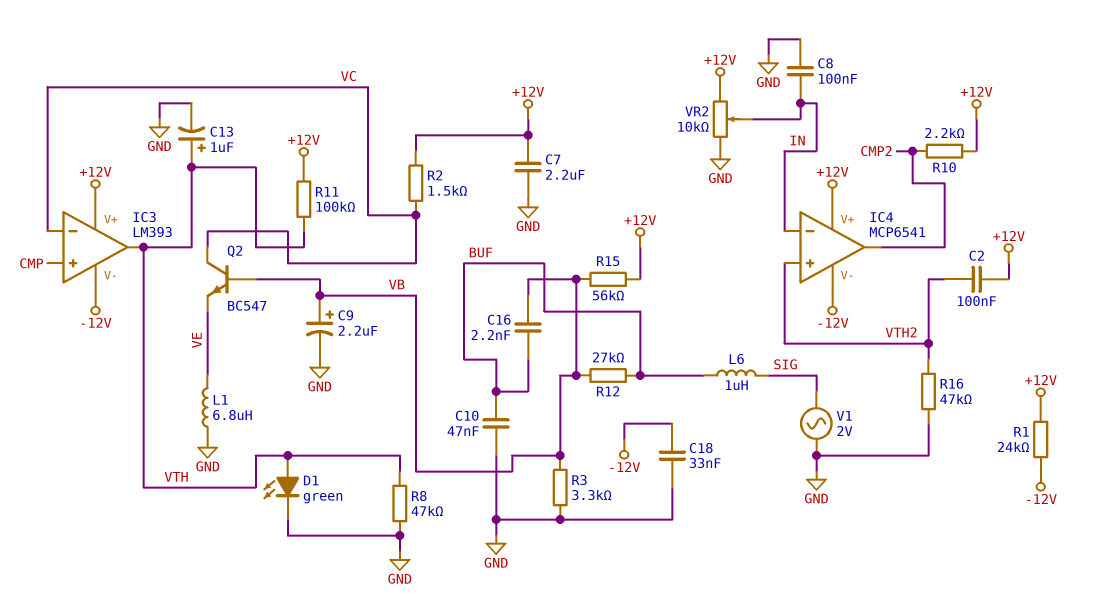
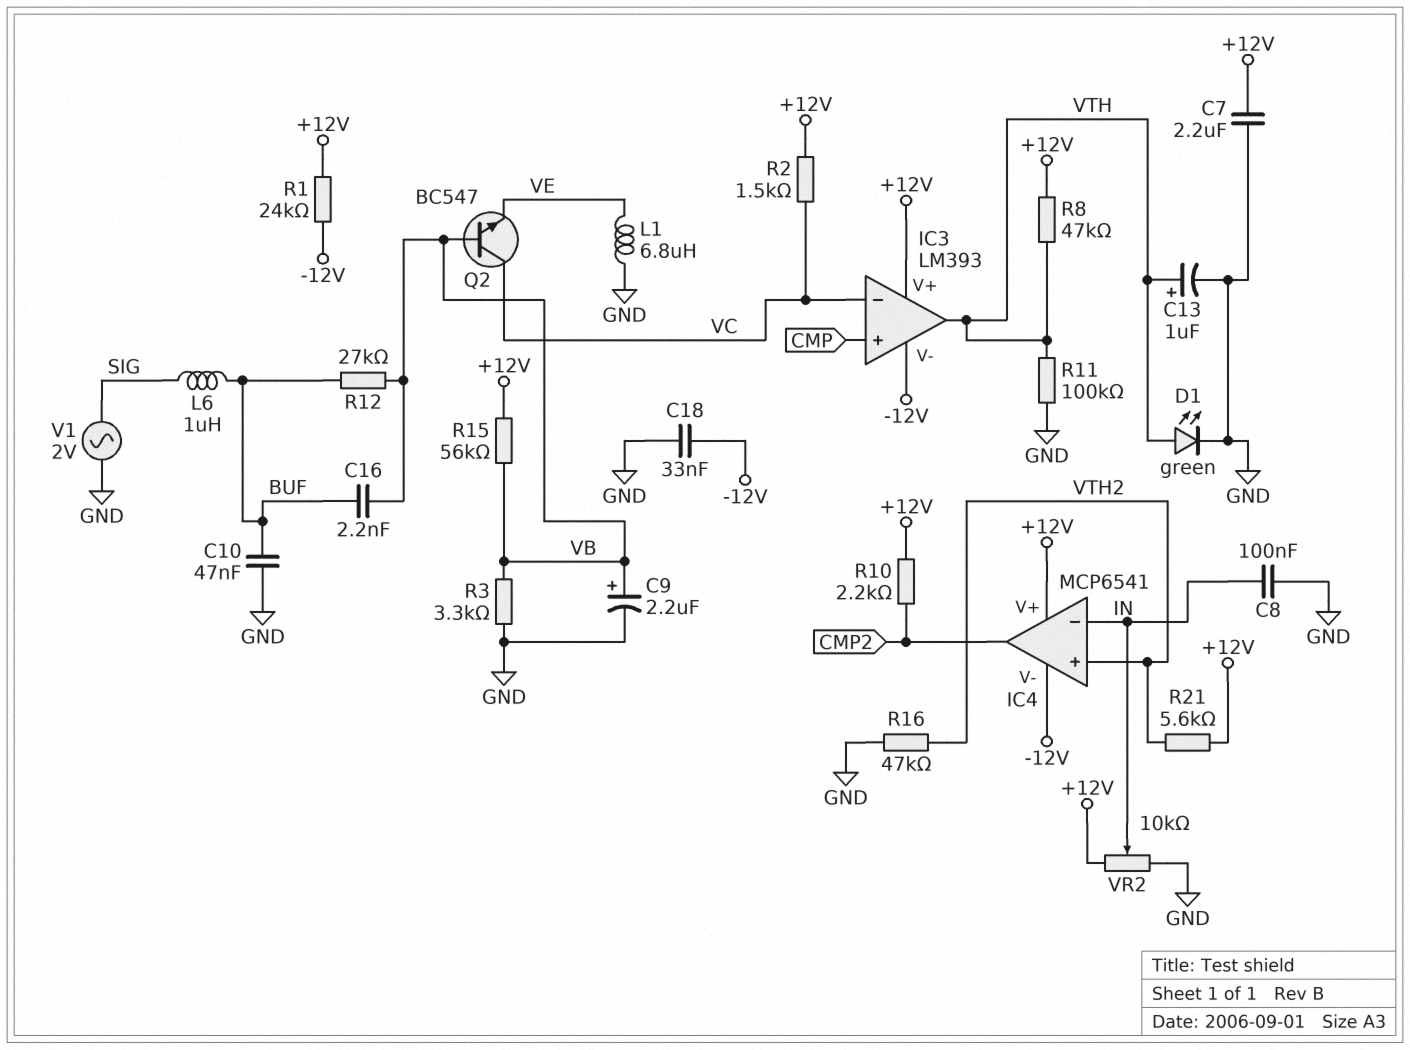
C2: 100nF (+12V, VTH2) -> none
R8: 47k (GND, VTH) -> 47k (+12V, VTH)
R11: 100k (+12V, VTH) -> 100k (GND, VTH)
R21: none -> 5.6k (+12V, VTH2)

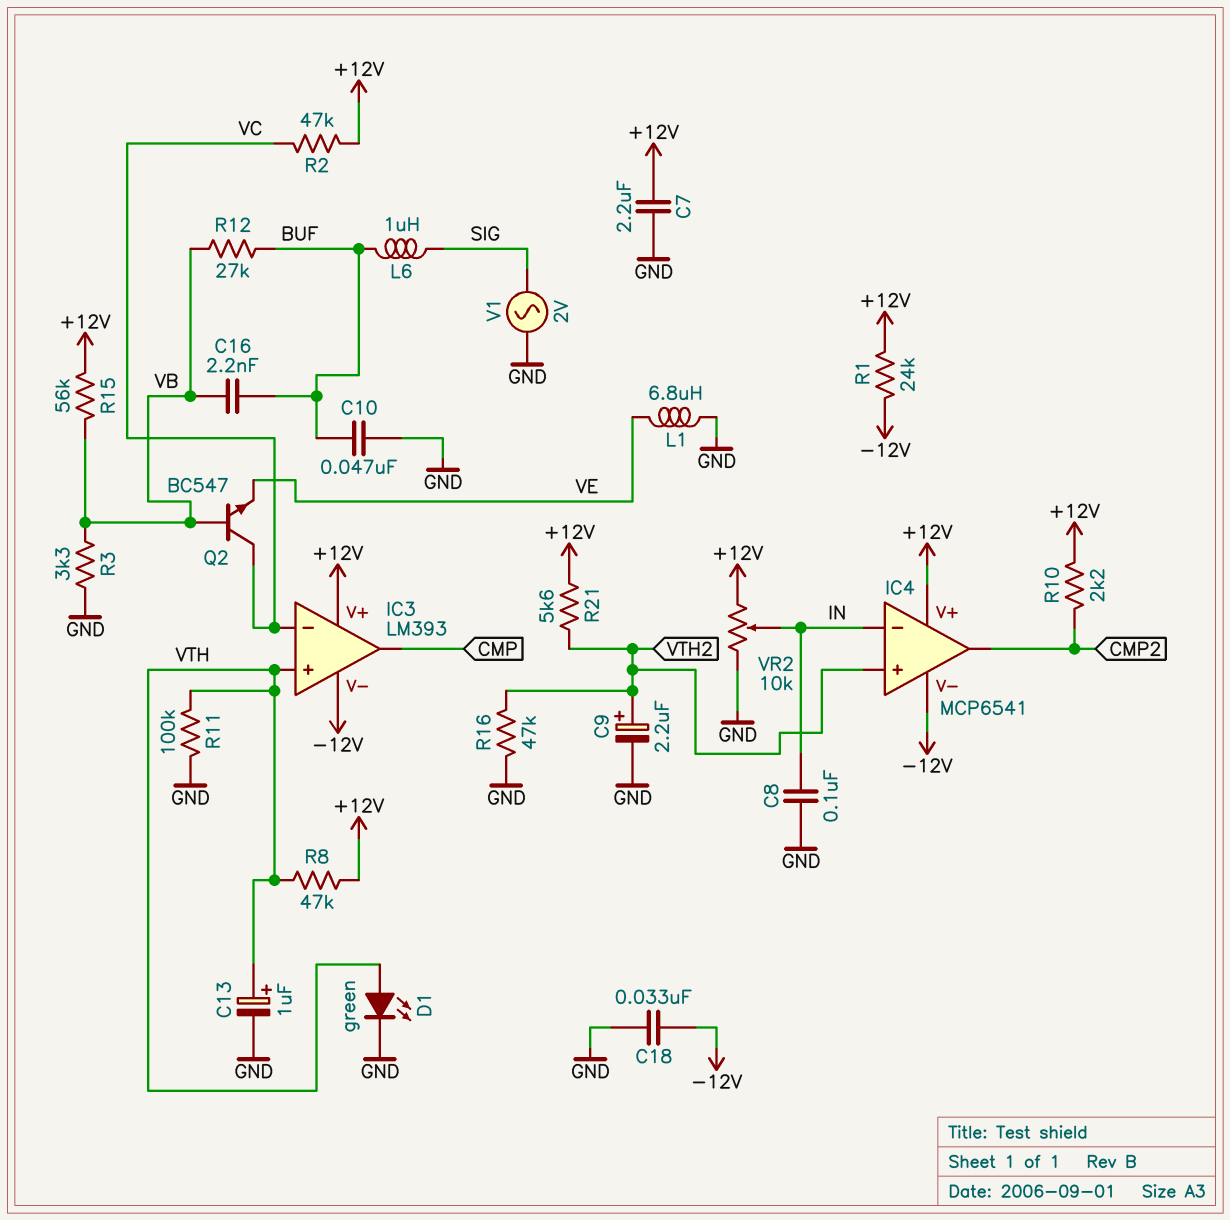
C9: 2.2uF (plus VB, minus GND) -> 2.2uF (plus VTH2, minus GND)
IC3 pin in+: CMP -> VTH
IC3 pin out: VTH -> CMP
R2: 1.5k (+12V, VC) -> 47k (+12V, VC)

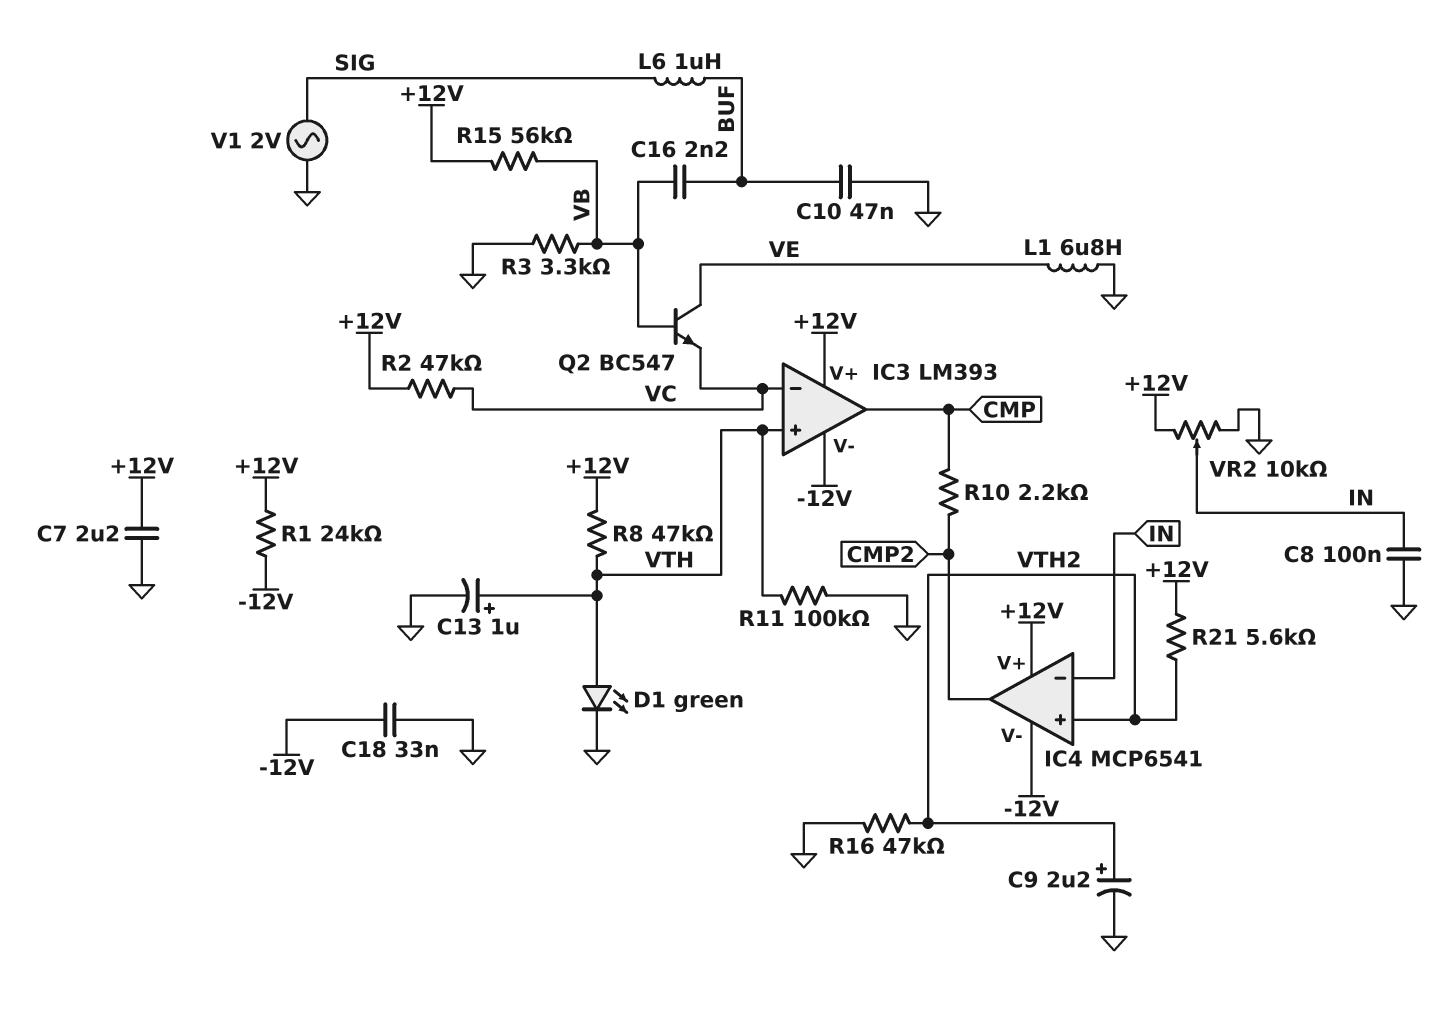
Q2: NPN BC547 (B VB, C VC, E VE) -> NPN BC547 (B VB, C VE, E VC)
R10: 2.2k (+12V, CMP2) -> 2.2k (CMP, CMP2)
R12: 27k (BUF, VB) -> none

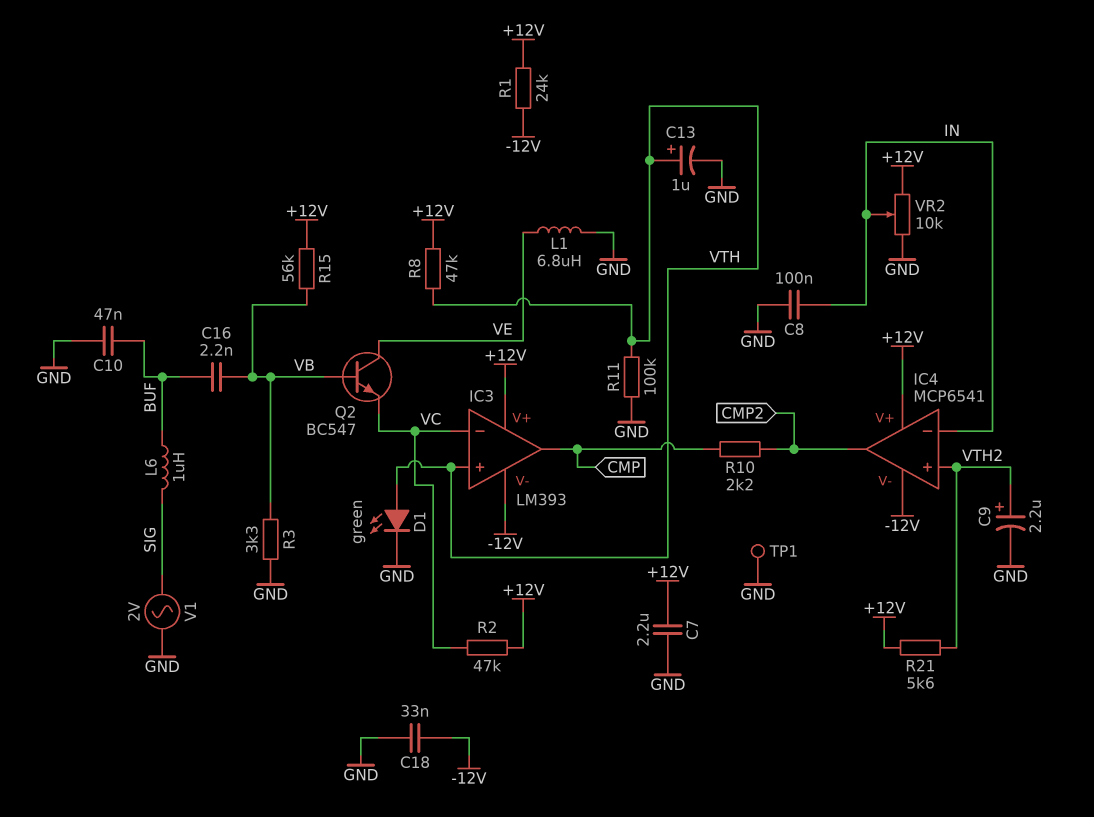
R16: 47k (GND, VTH2) -> none
TP1: none -> test point (GND)

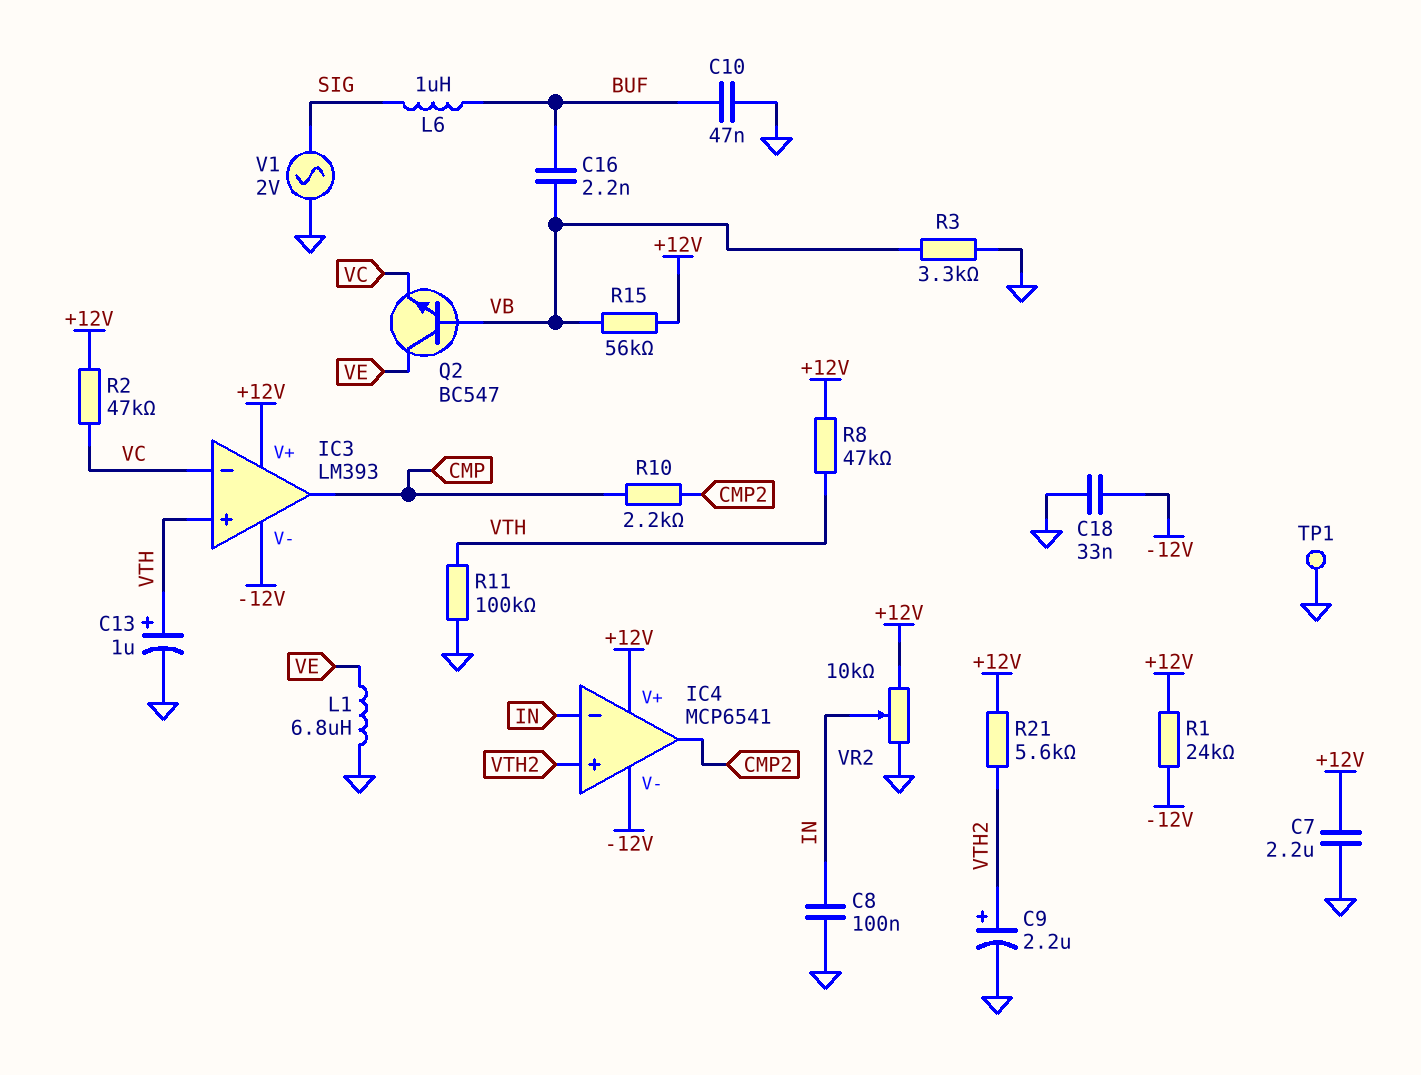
D1: LED green (A VTH, K GND) -> none

